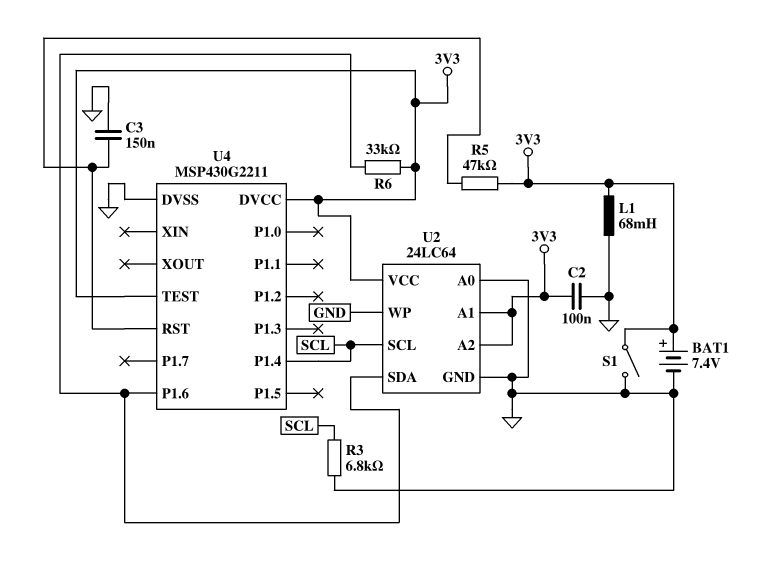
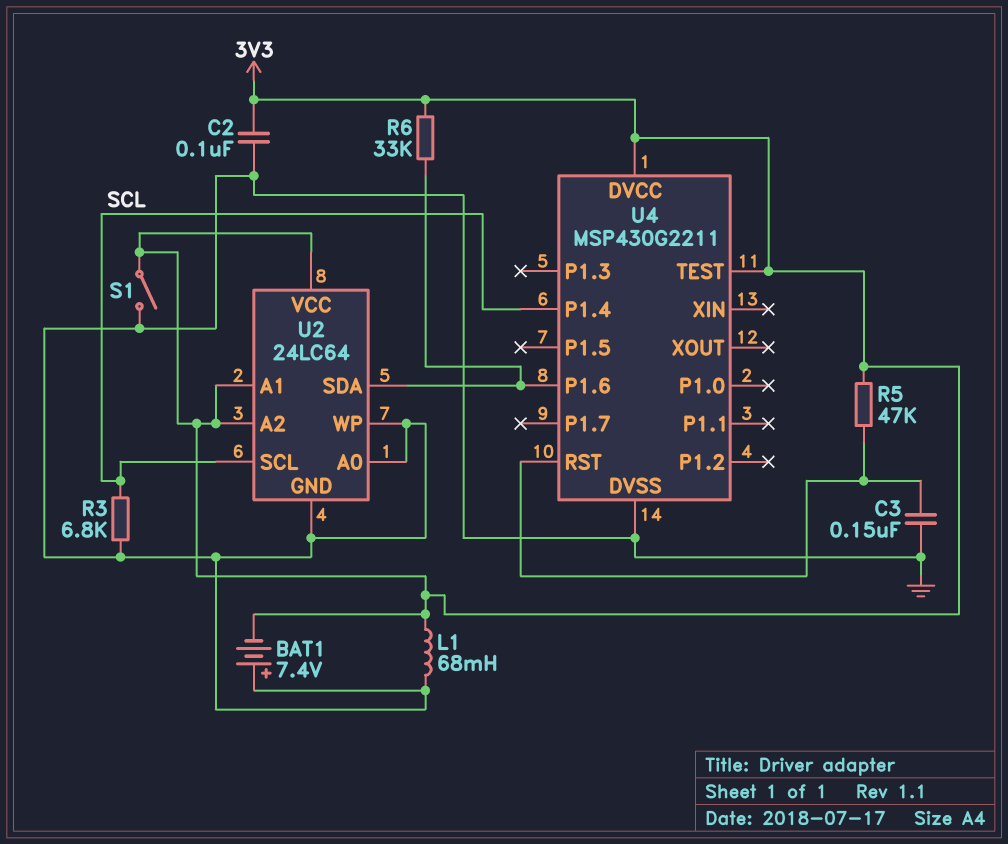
BAT1: 7.4V (plus 3V3, minus GND) -> 7.4V (plus GND, minus 3V3)

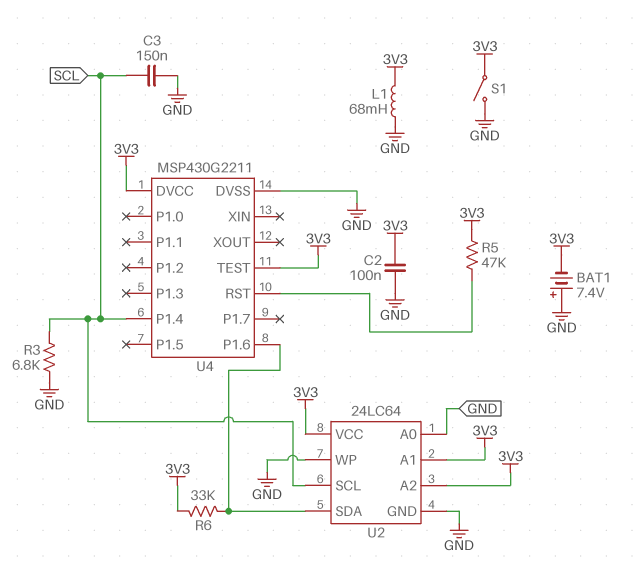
C3: 150nF (GND, U4/RST) -> 150nF (GND, SCL)

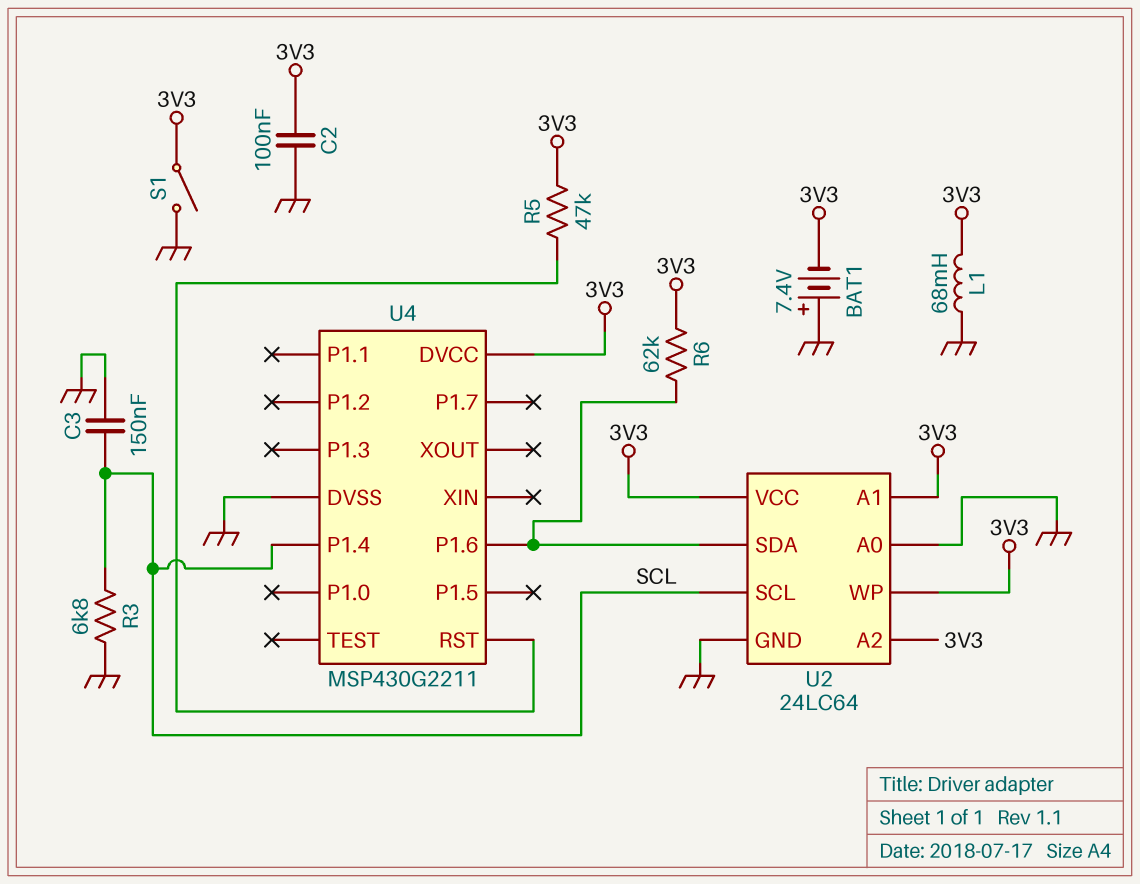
R6: 33k (3V3, U2/SDA) -> 62k (3V3, U2/SDA)
U2 pin WP: GND -> 3V3
U4 pin TEST: 3V3 -> none

